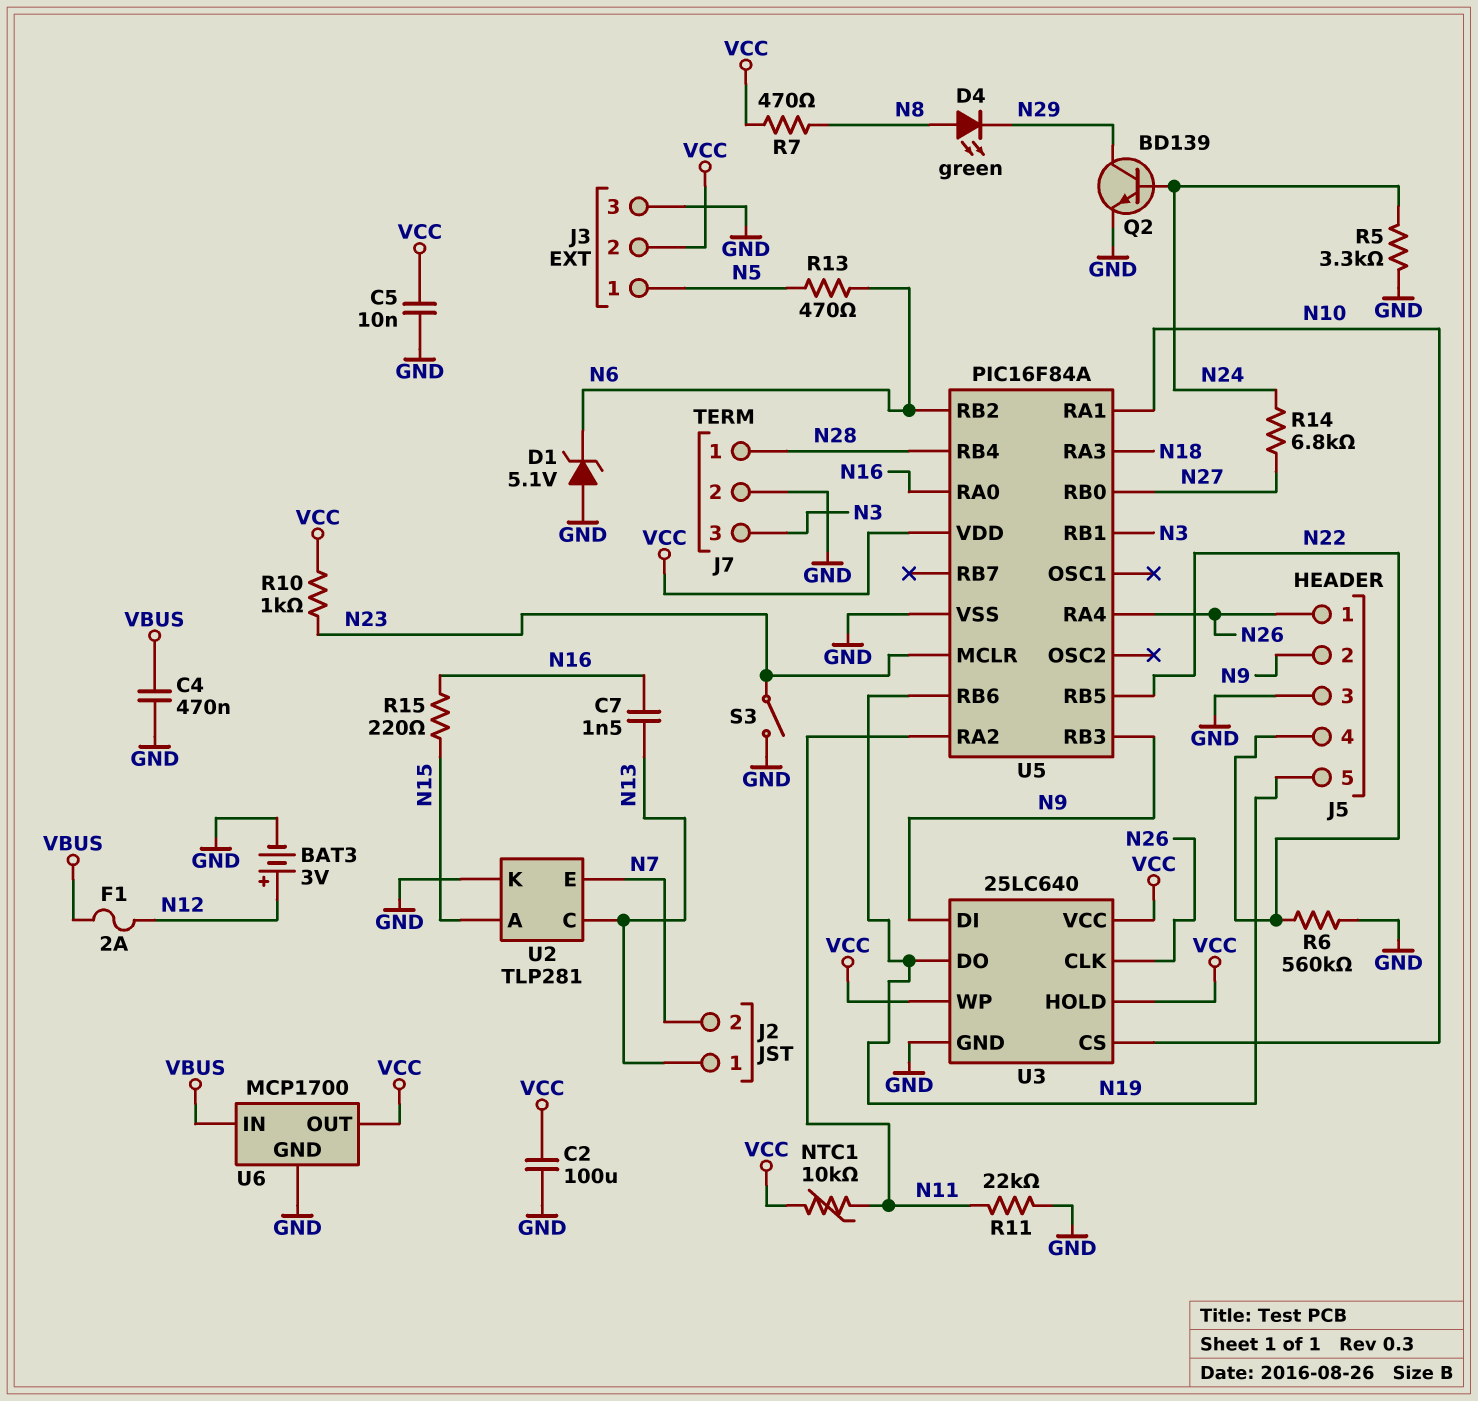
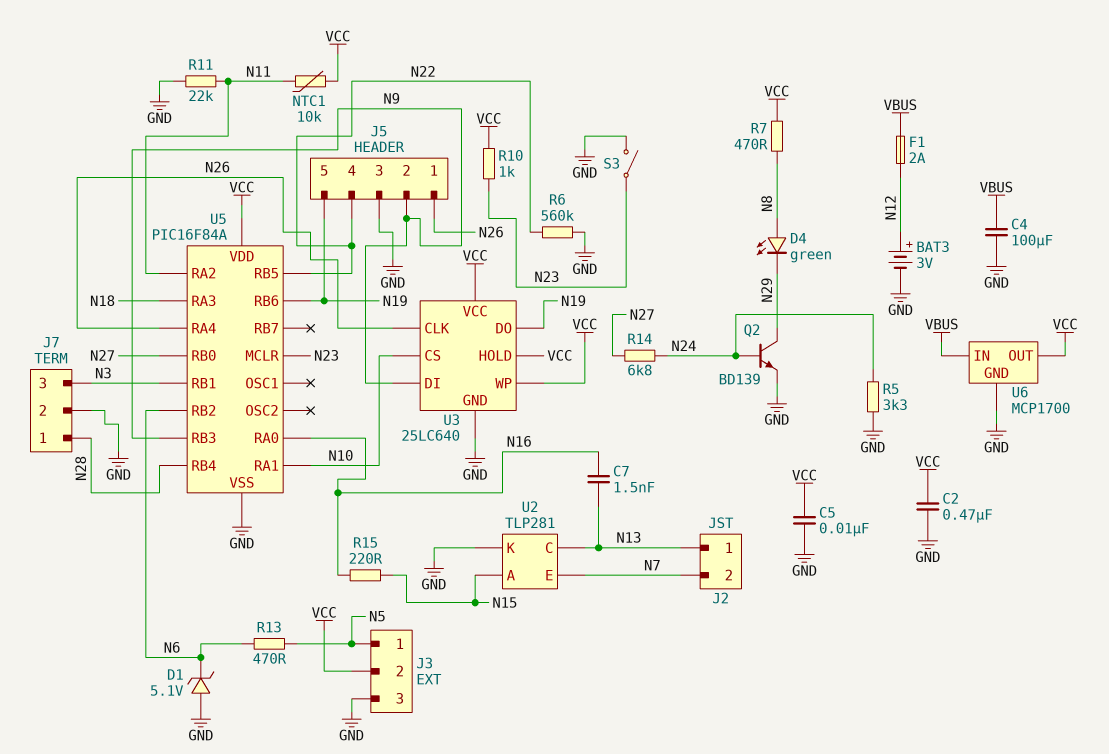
C2: 100uF (GND, VCC) -> 470nF (GND, VCC)
C4: 470nF (GND, VBUS) -> 100uF (GND, VBUS)

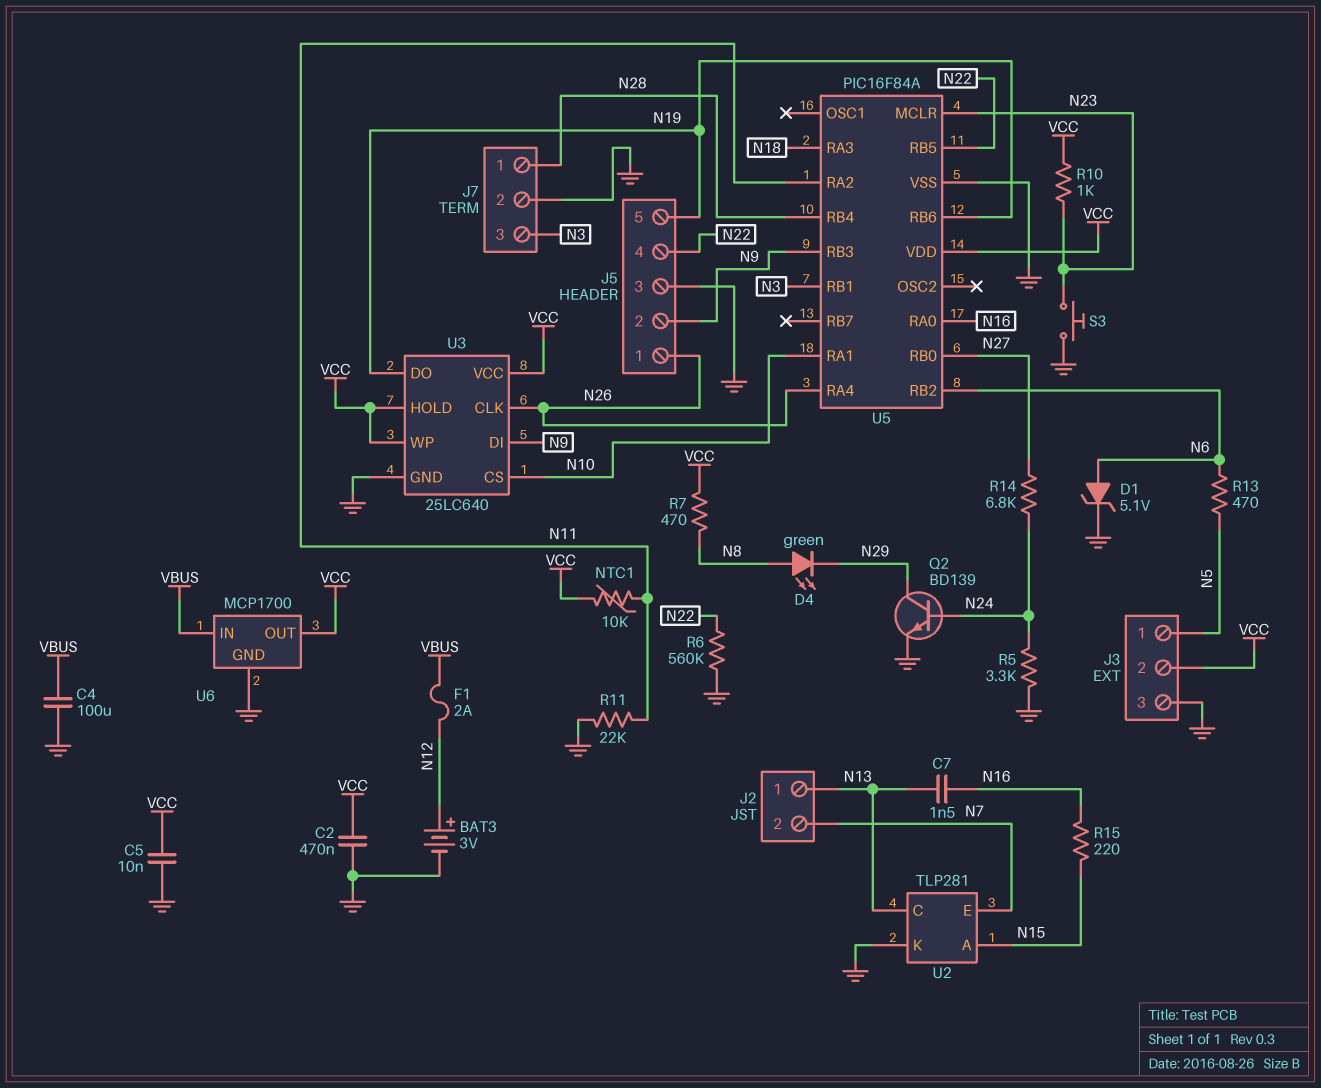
D1: zener 5.1V (A GND, K N6) -> zener 5.1V (A N6, K GND)
S3: switch (GND, N23) -> button (GND, N23)

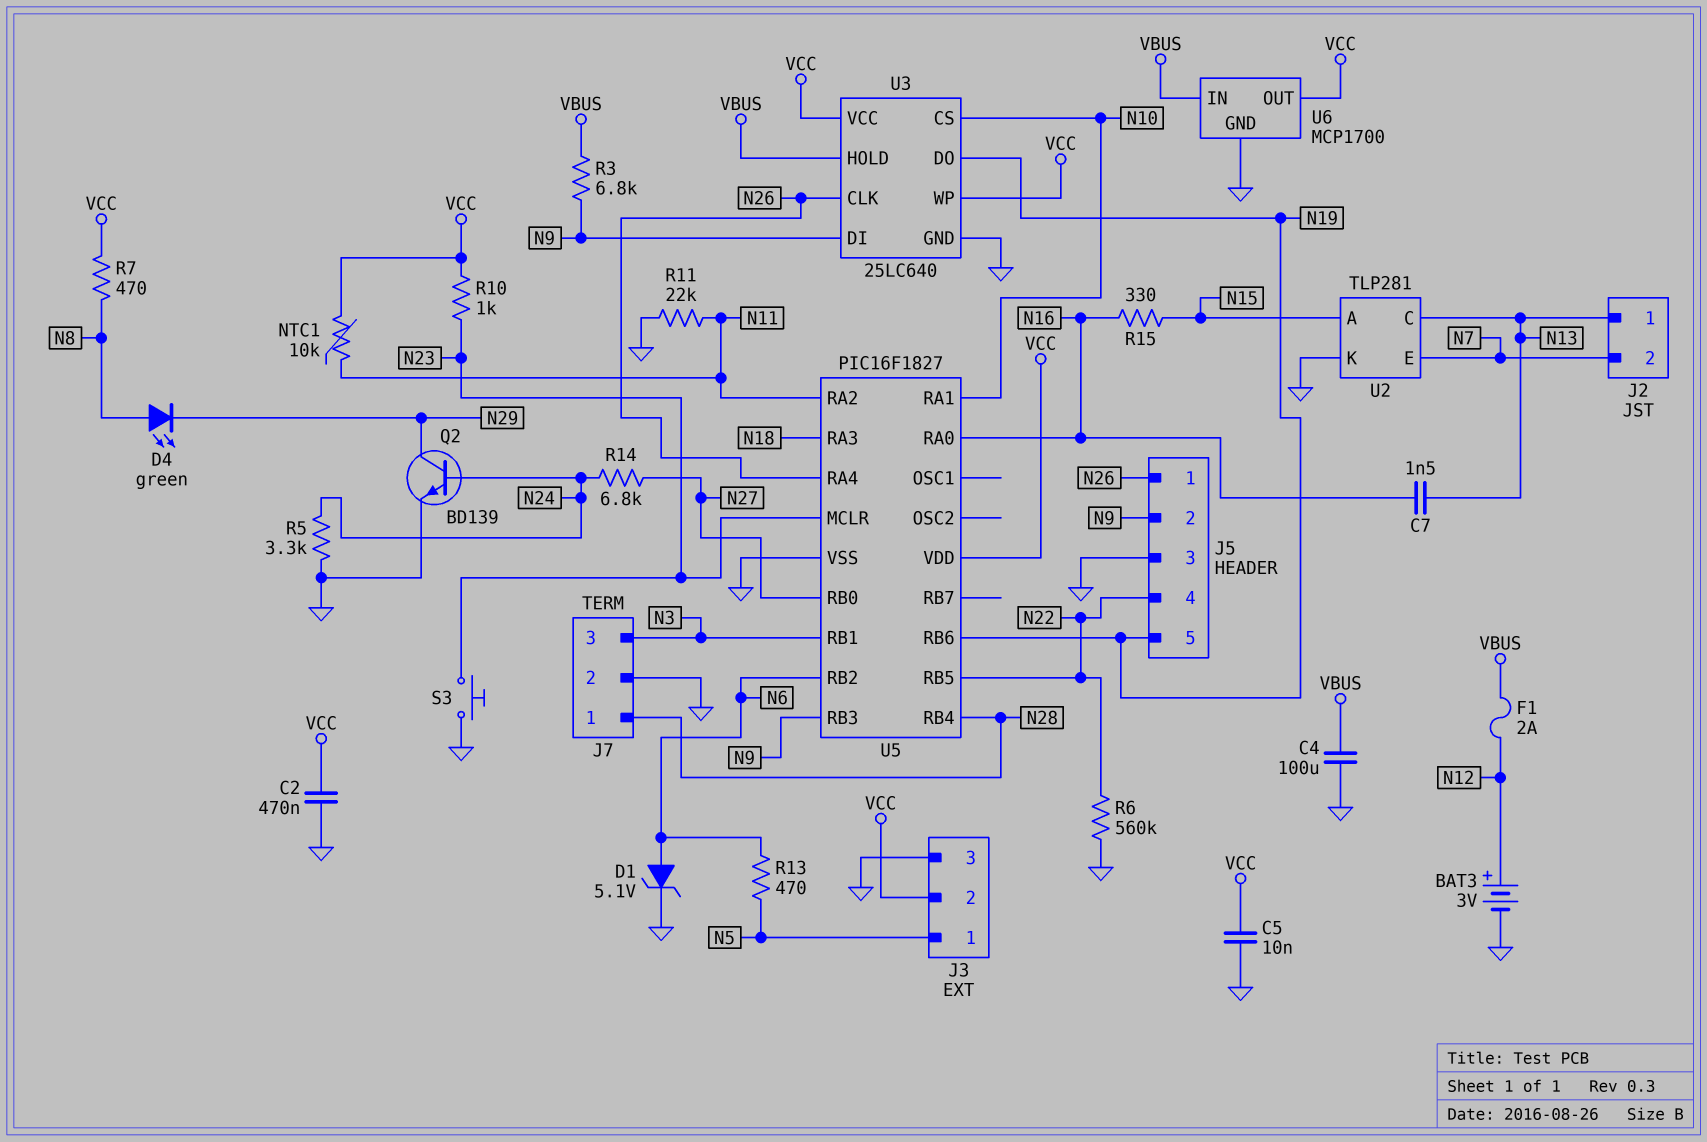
R3: none -> 6.8k (N9, VBUS)
R15: 220 (N15, N16) -> 330 (N15, N16)
U3 pin HOLD: VCC -> VBUS
U5: PIC16F84A -> PIC16F1827

